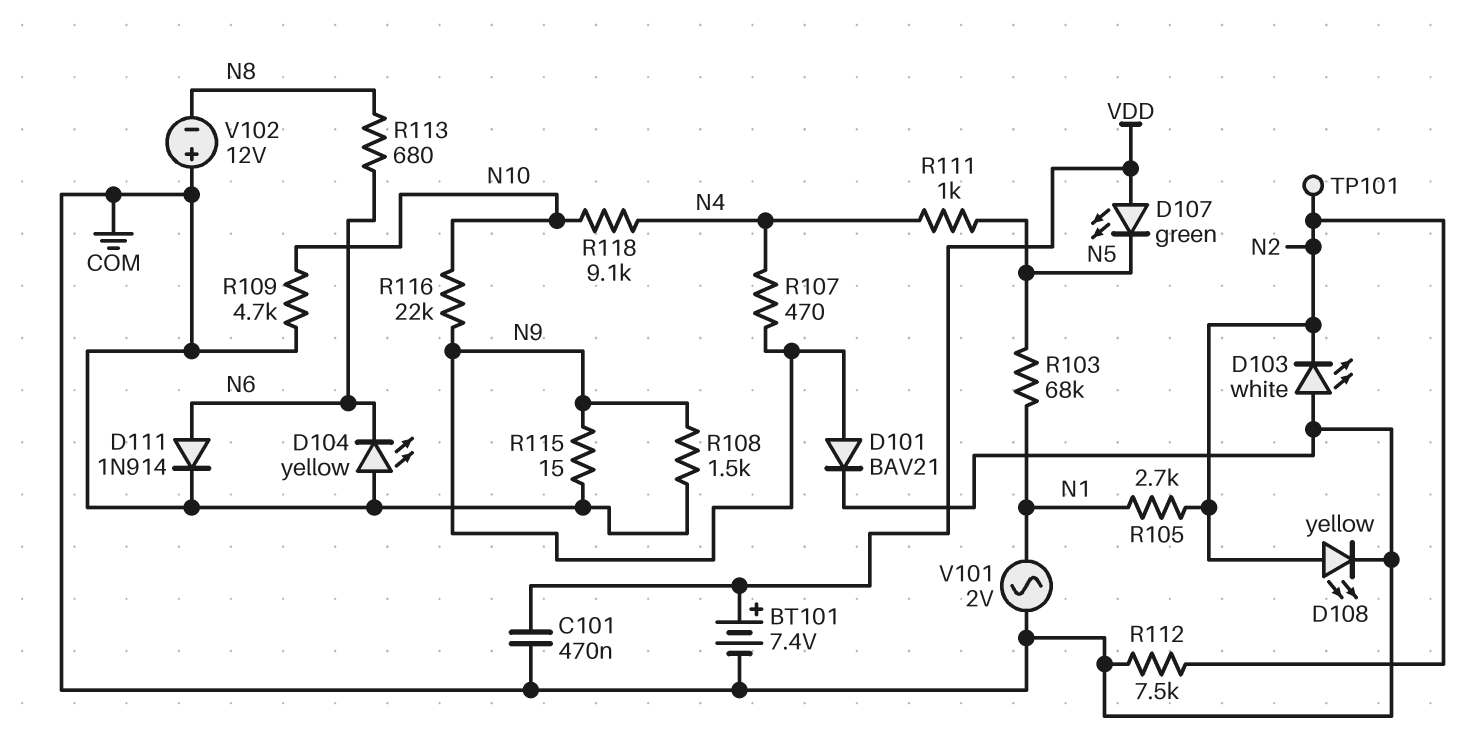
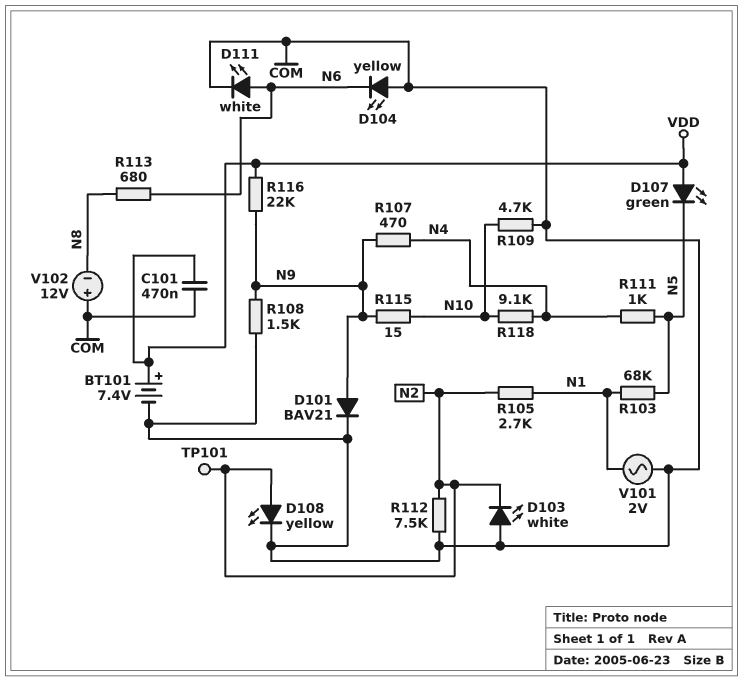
D111: diode 1N914 (A N6, K COM) -> LED white (A N6, K COM)
R115: 15 (COM, N9) -> 15 (N9, N10)
R116: 22k (N9, N10) -> 22k (N9, VDD)

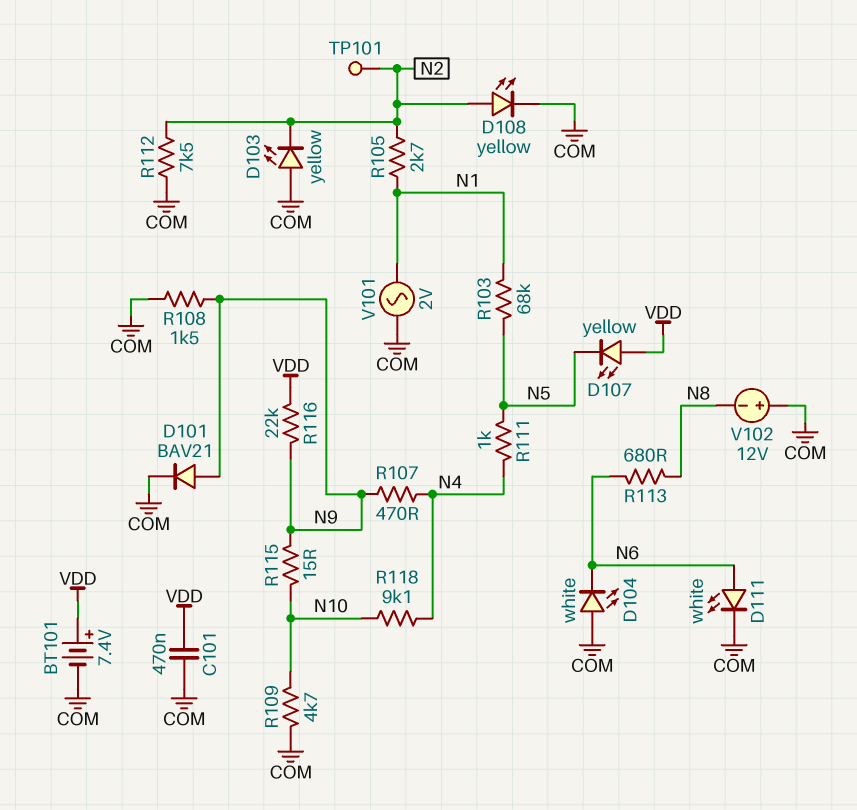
D103: LED white (A COM, K N2) -> LED yellow (A COM, K N2)
D104: LED yellow (A COM, K N6) -> LED white (A COM, K N6)
D107: LED green (A VDD, K N5) -> LED yellow (A VDD, K N5)

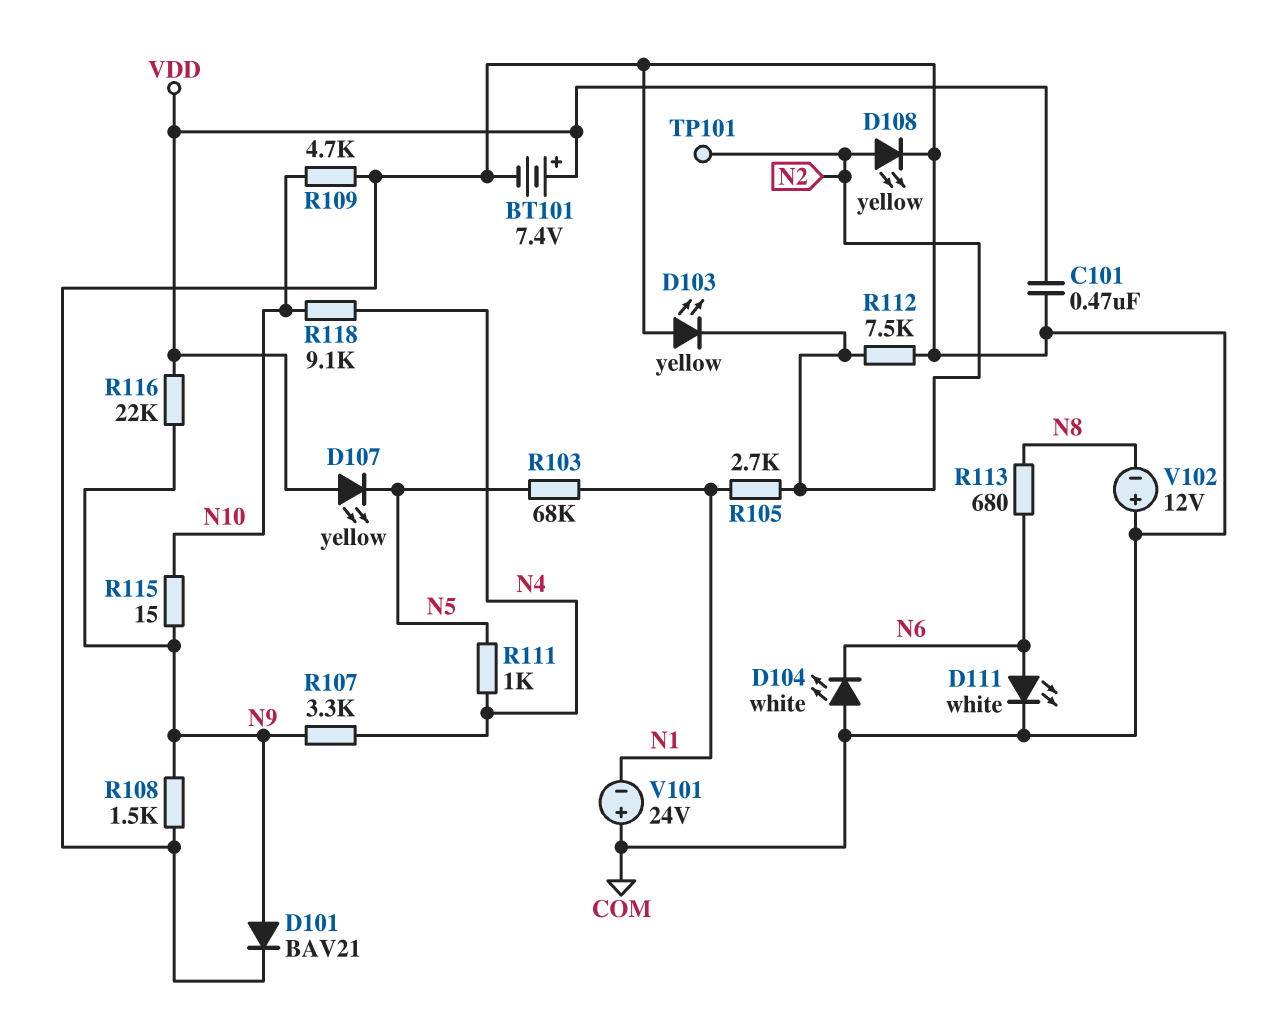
R107: 470 (N4, N9) -> 3.3k (N4, N9)
V101: AC 2V (COM, N1) -> 24V (plus COM, minus N1)

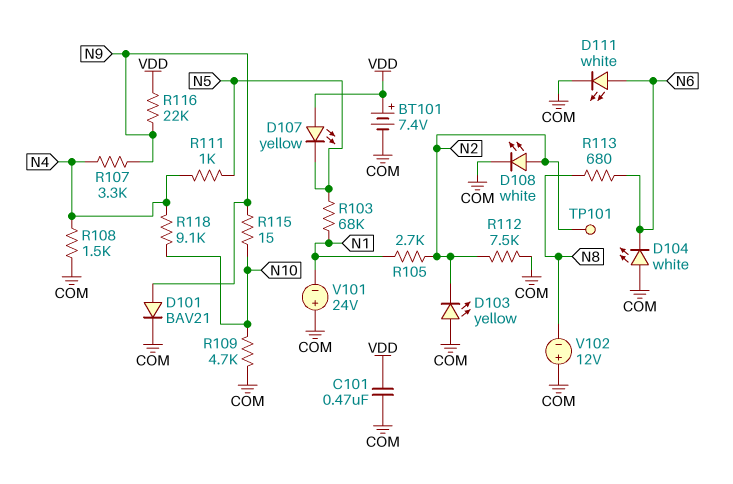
D108: LED yellow (A N2, K COM) -> LED white (A N2, K COM)
R108: 1.5k (COM, N9) -> 1.5k (COM, N4)

